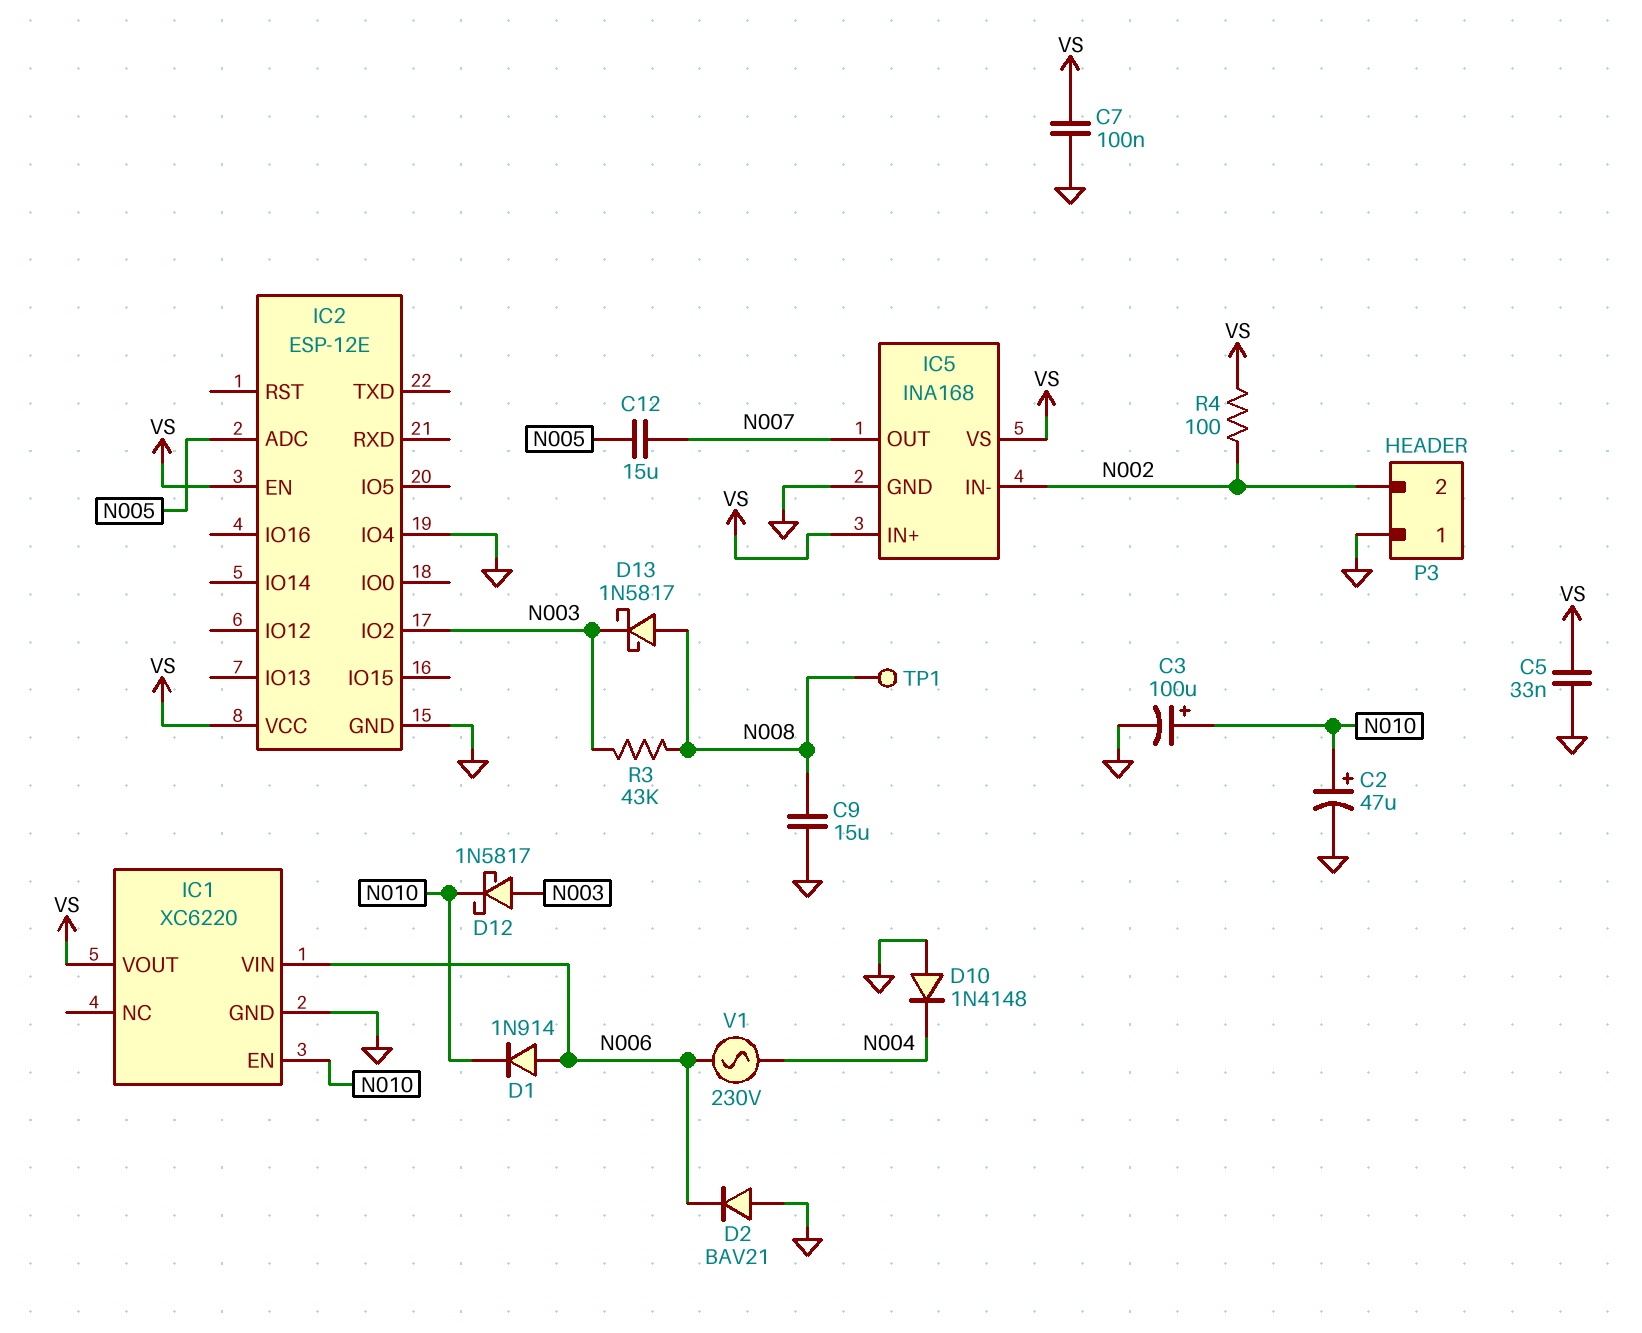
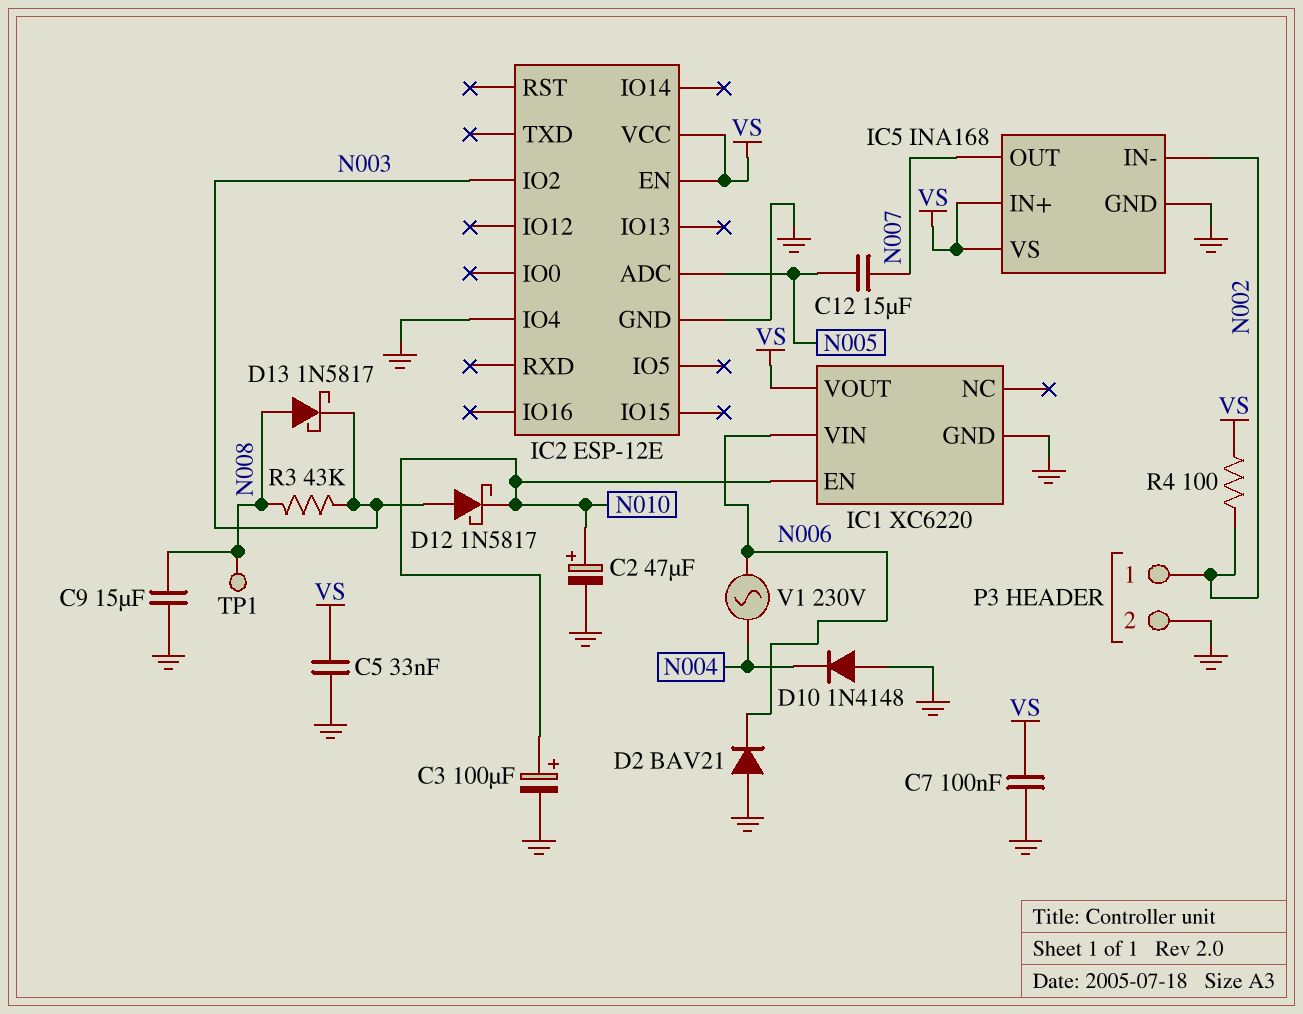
D1: diode 1N914 (A N006, K N010) -> none
P3 pin 1: GND -> N002
P3 pin 2: N002 -> GND

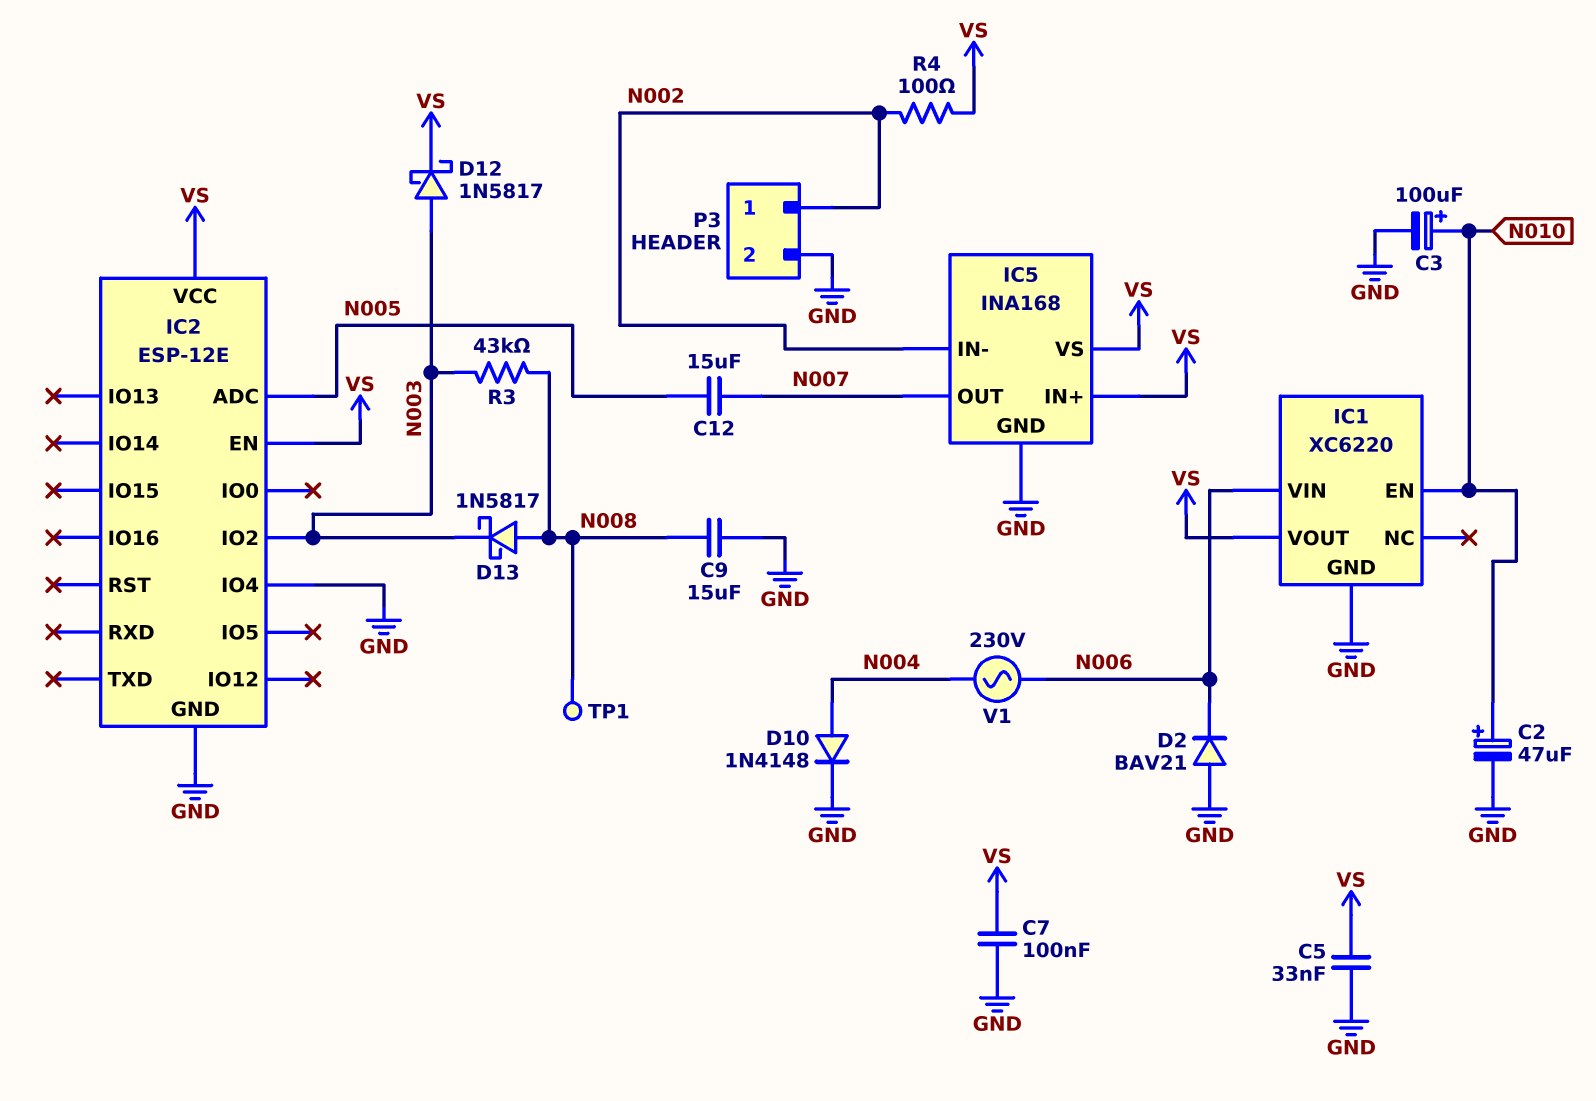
D10: diode 1N4148 (A GND, K N004) -> diode 1N4148 (A N004, K GND)
D12: schottky 1N5817 (A N003, K N010) -> schottky 1N5817 (A N003, K VS)

